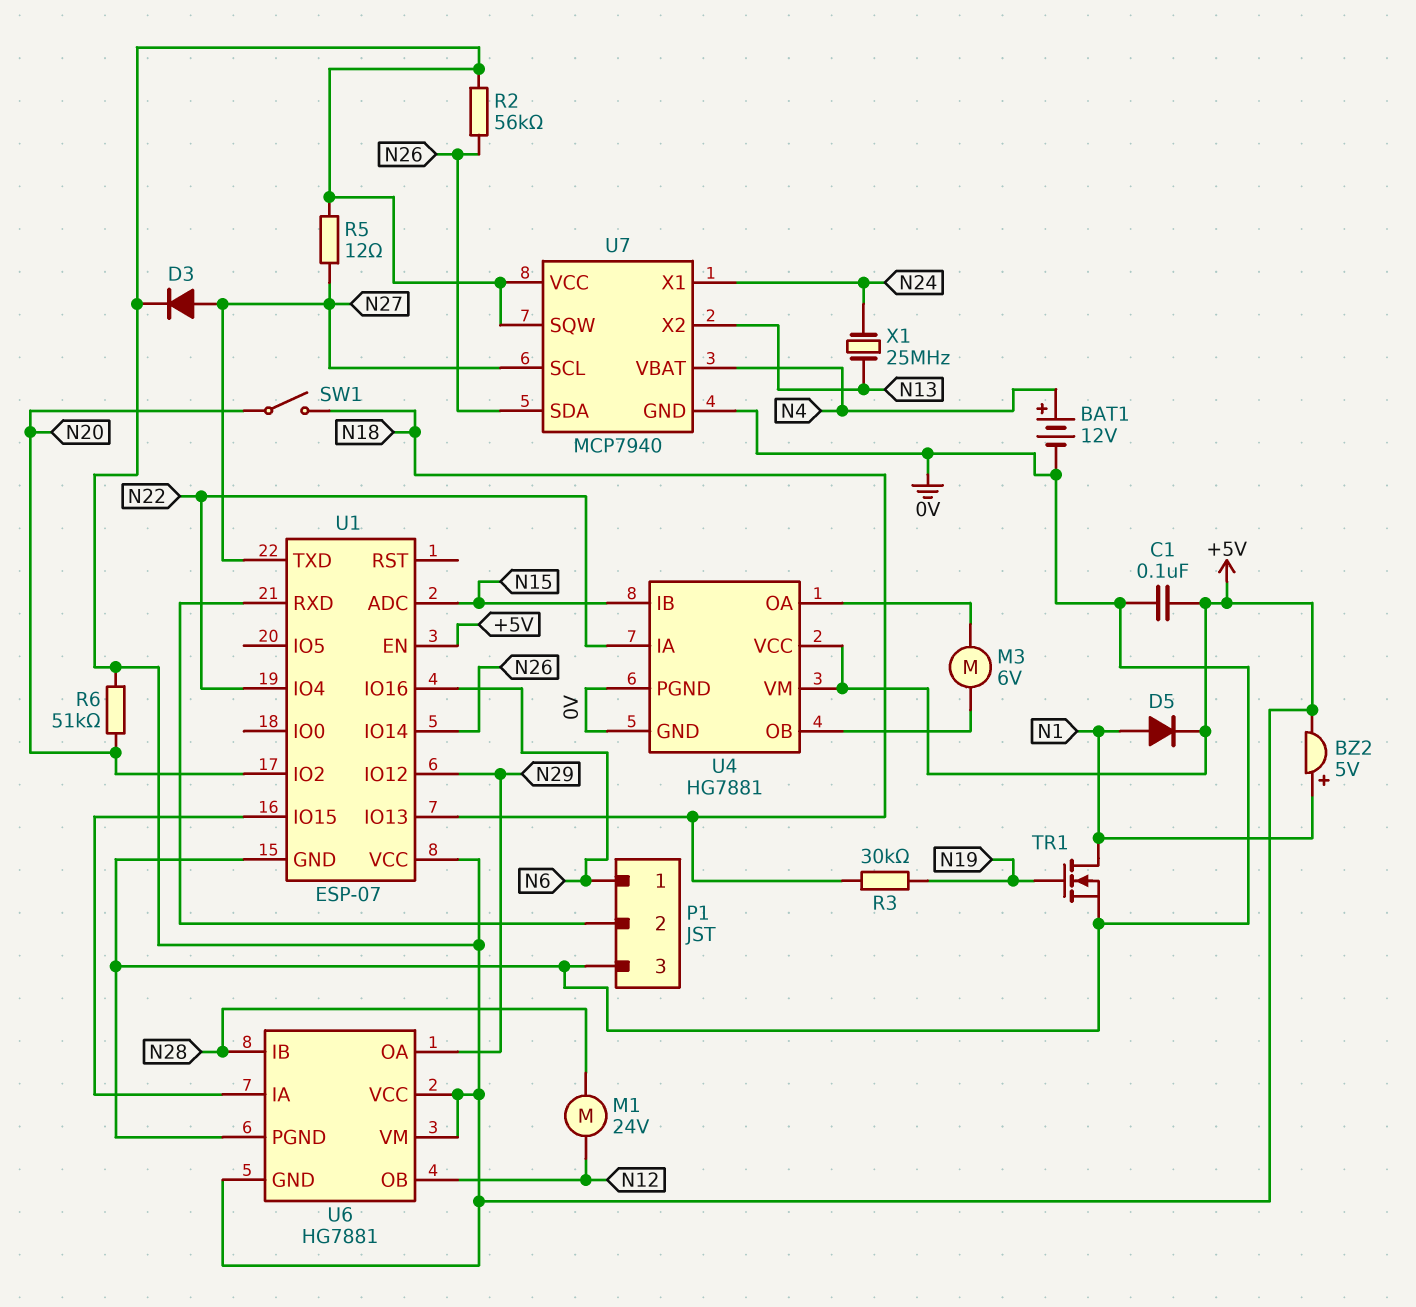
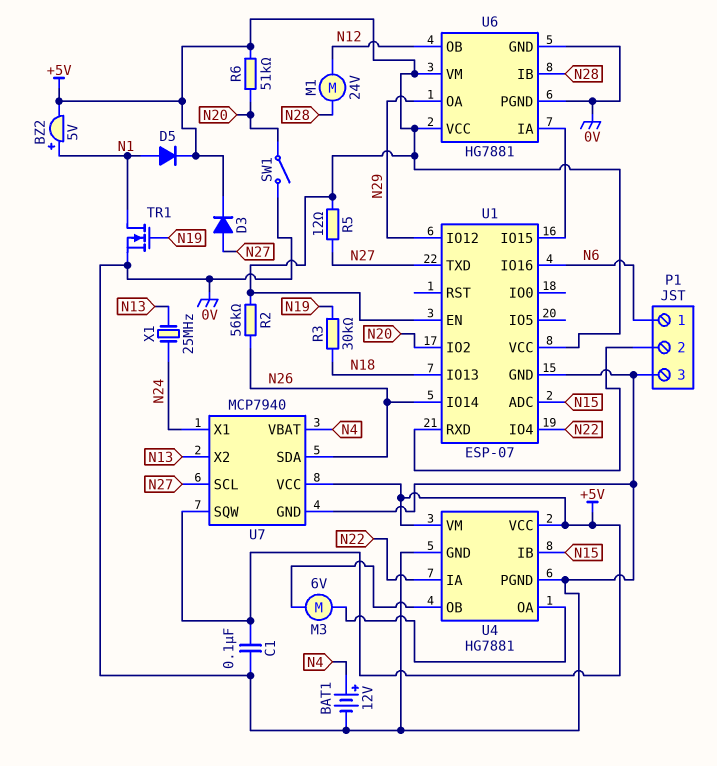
SW1: switch (N18, N20) -> switch (0V, N20)
U6 pin GND: +5V -> 0V

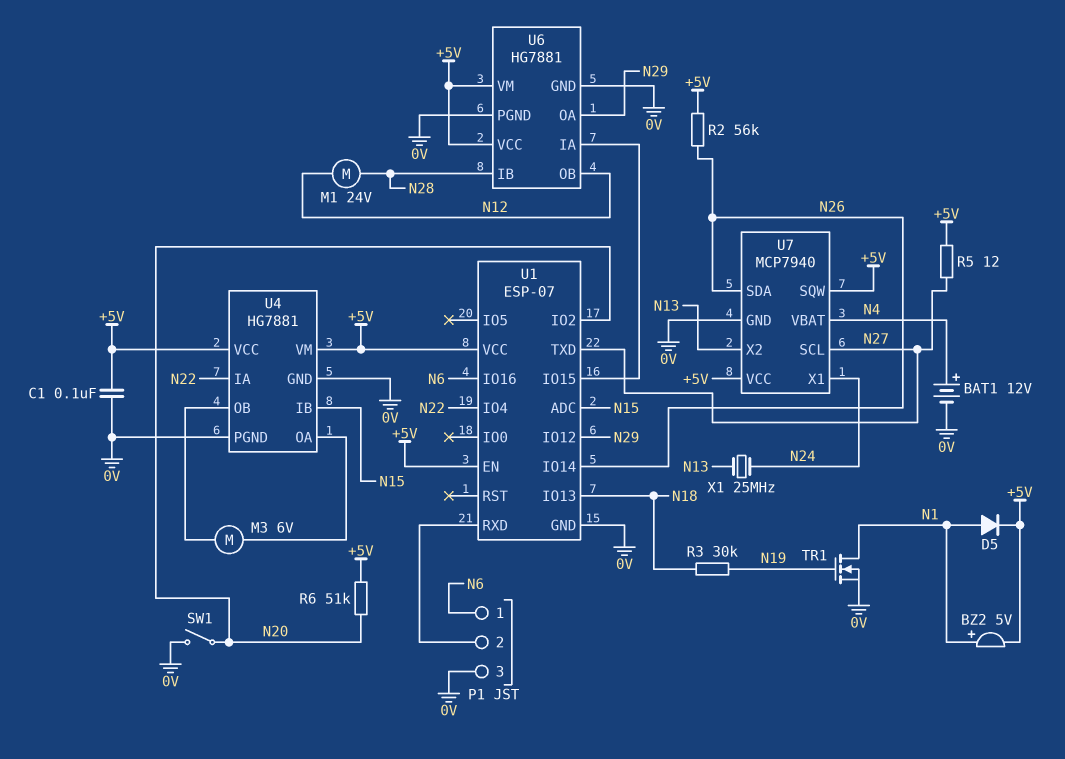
D3: diode (A N27, K +5V) -> none

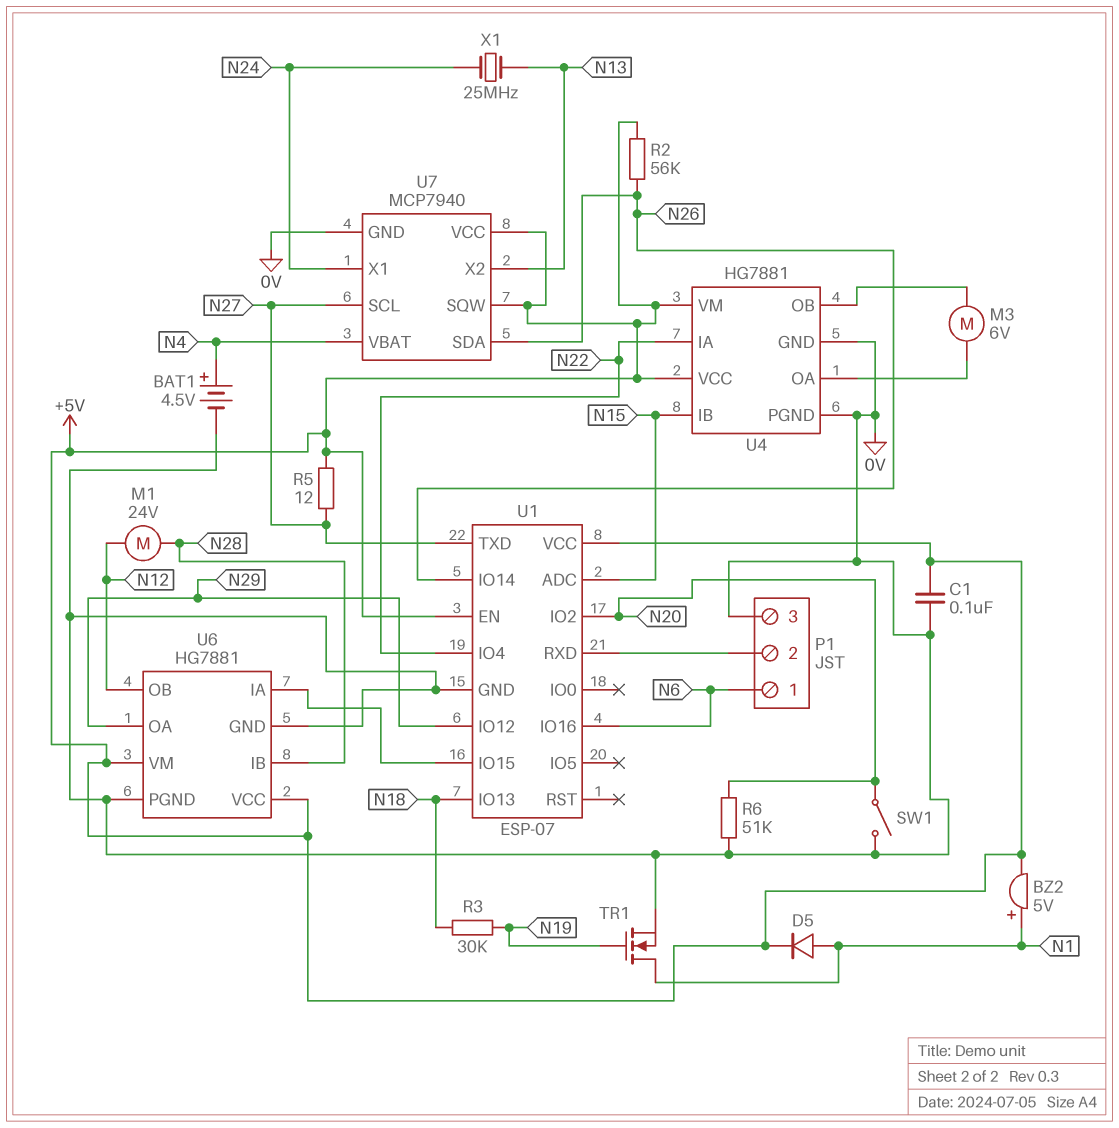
BAT1: 12V (plus N4, minus 0V) -> 4.5V (plus N4, minus 0V)
R6: 51k (+5V, N20) -> 51k (0V, N20)

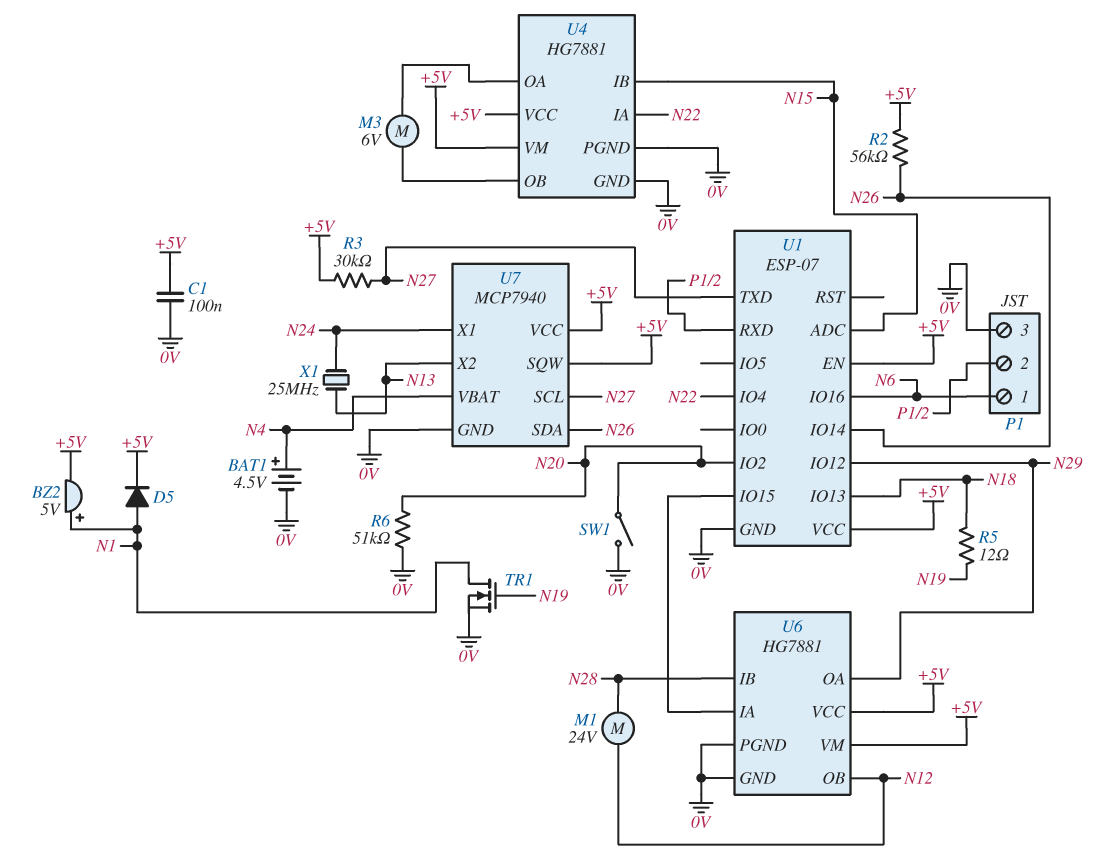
R3: 30k (N18, N19) -> 30k (+5V, N27)
R5: 12 (+5V, N27) -> 12 (N18, N19)

